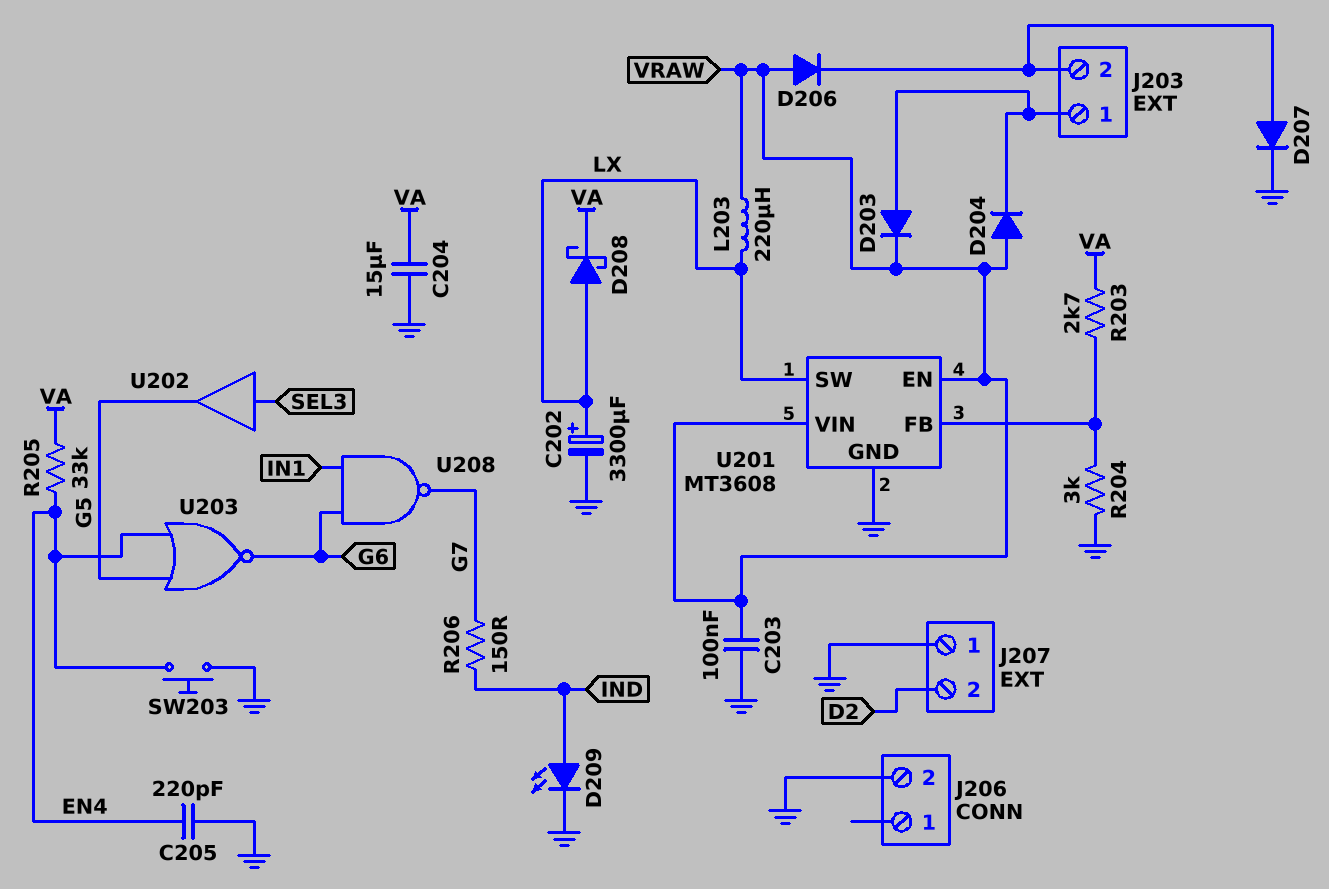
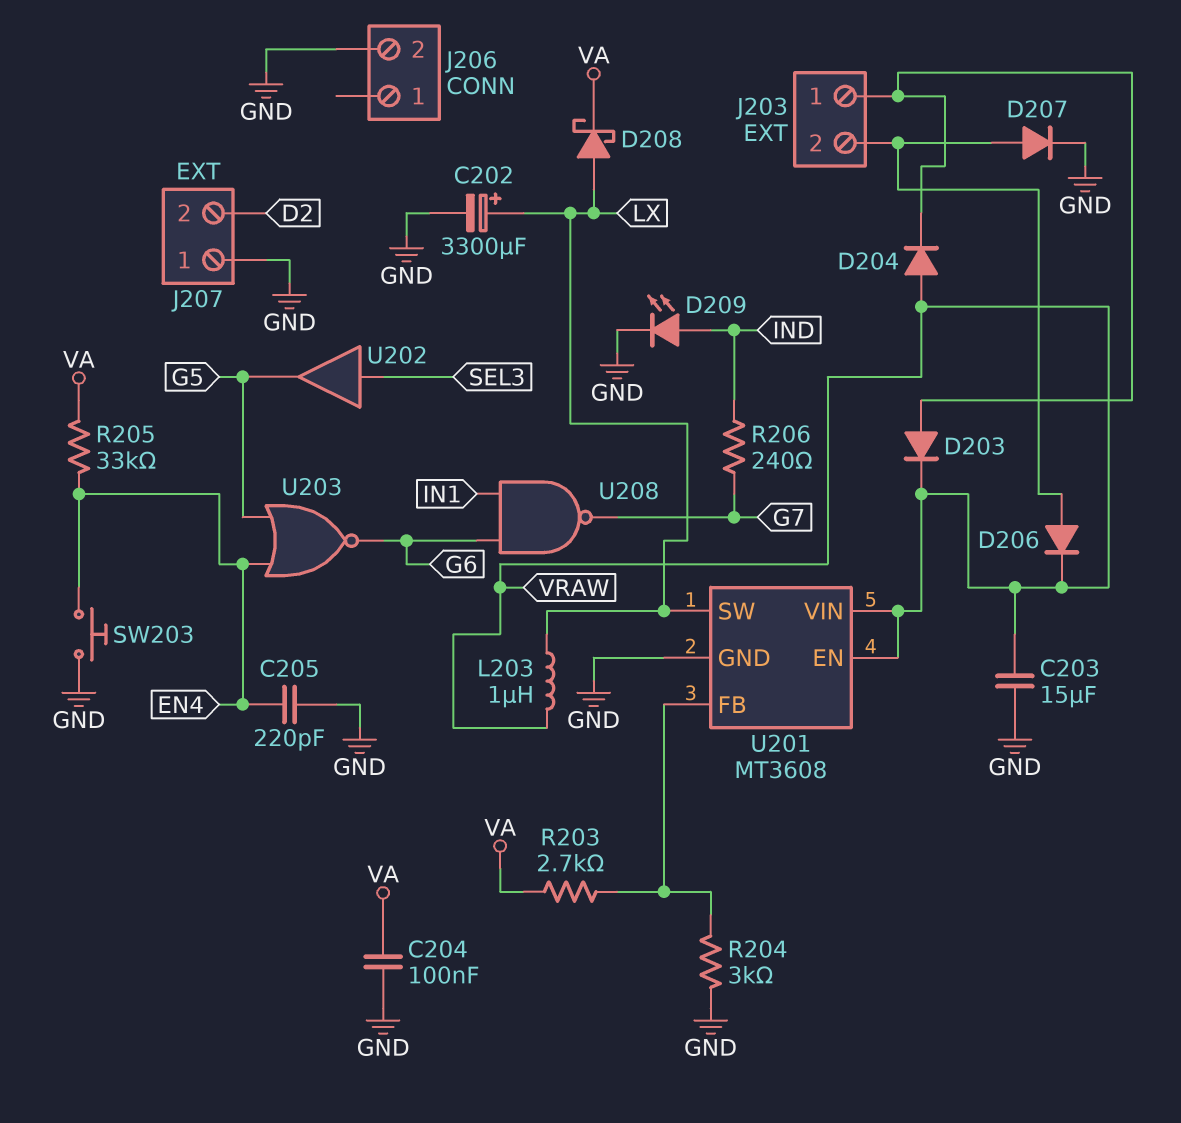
C203: 100nF (GND, VRAW) -> 15uF (GND, VRAW)
C204: 15uF (GND, VA) -> 100nF (GND, VA)
D206: diode (A VRAW, K J203/2) -> diode (A J203/2, K VRAW)
L203: 220uH (LX, VRAW) -> 1uH (LX, VRAW)
R206: 150 (G7, IND) -> 240 (G7, IND)

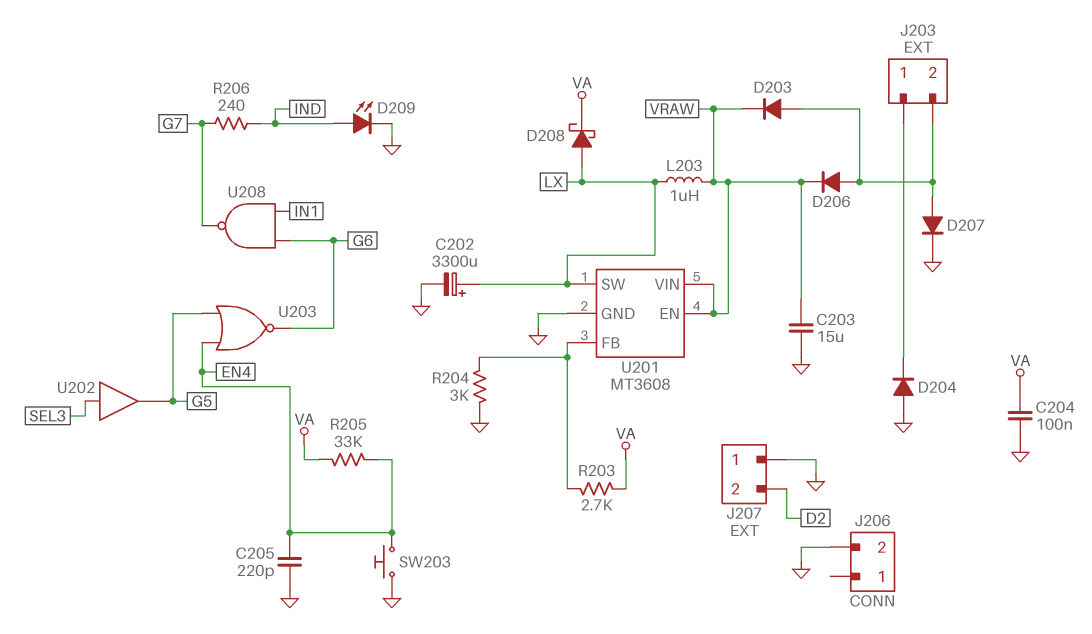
D203: diode (A J203/1, K VRAW) -> diode (A J203/2, K VRAW)
D204: diode (A VRAW, K J203/1) -> diode (A GND, K J203/1)

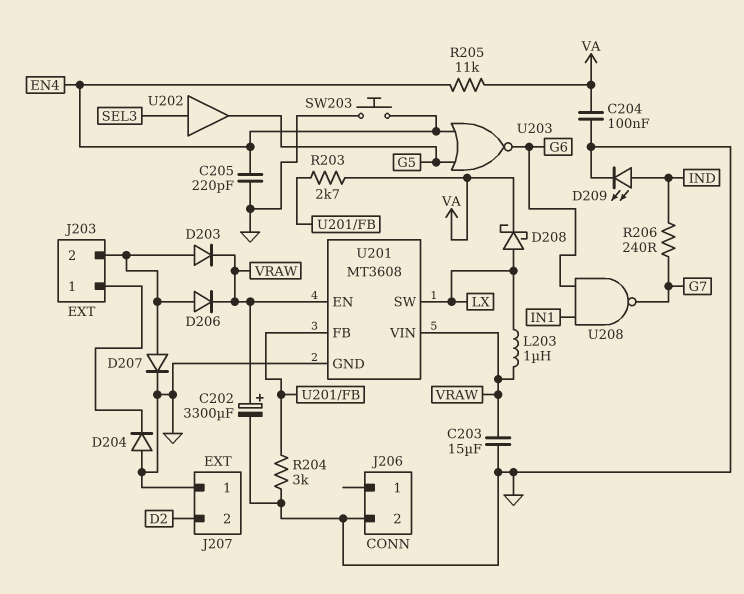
C202: 3300uF (plus LX, minus GND) -> 3300uF (plus VRAW, minus GND)
R205: 33k (EN4, VA) -> 11k (EN4, VA)

